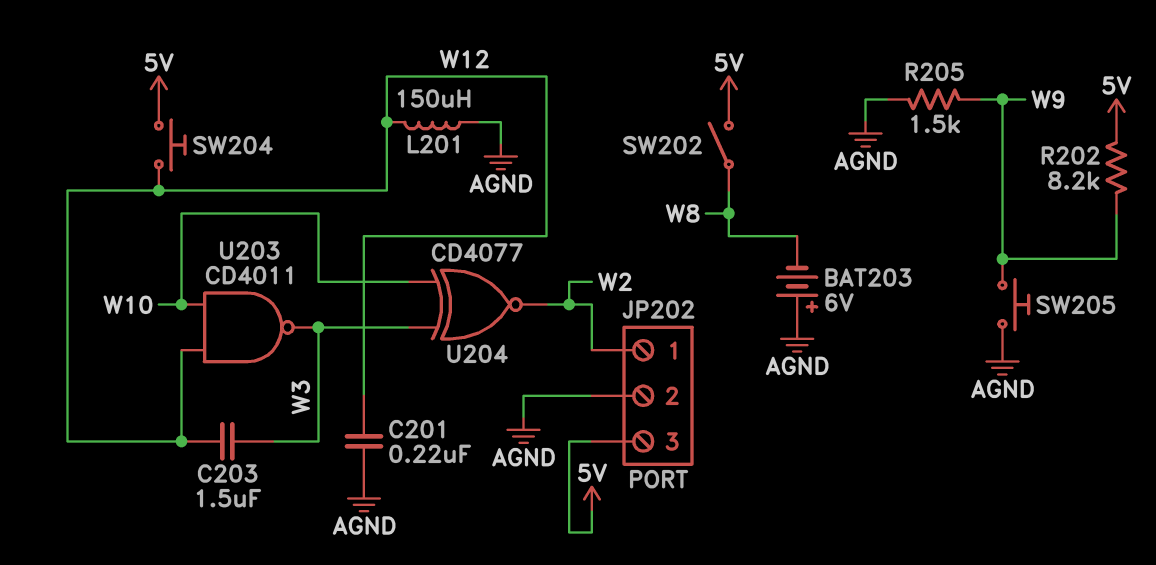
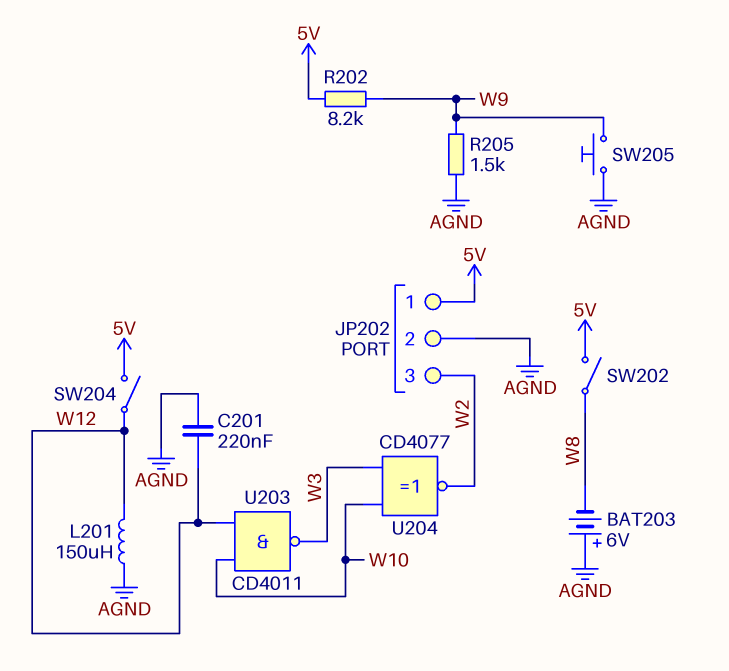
C203: 1.5uF (W3, W12) -> none
JP202 pin 1: W2 -> 5V
JP202 pin 3: 5V -> W2
SW204: button (5V, W12) -> switch (5V, W12)

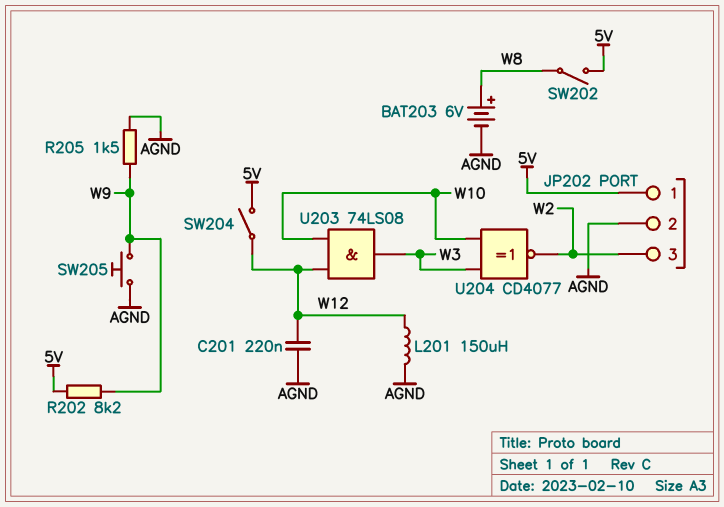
BAT203: 6V (plus AGND, minus W8) -> 6V (plus W8, minus AGND)
U203: NAND CD4011 (in W10, in W12, out W3) -> AND 74LS08 (in W10, in W12, out W3)

